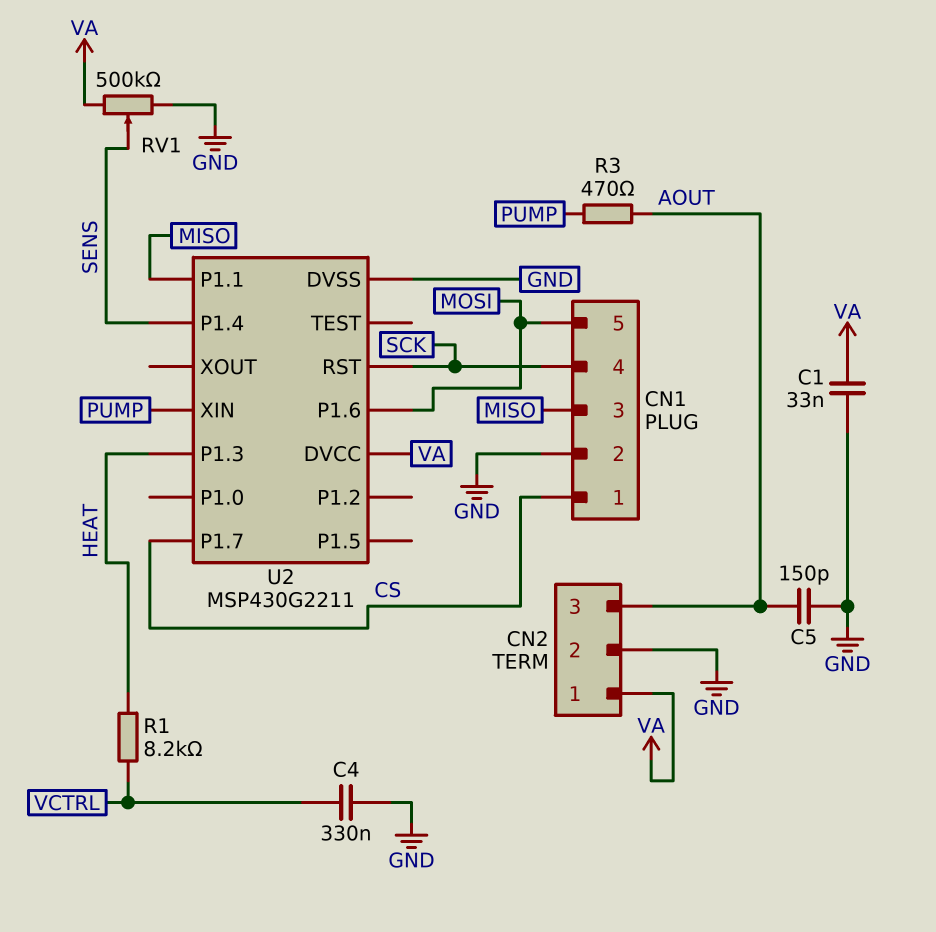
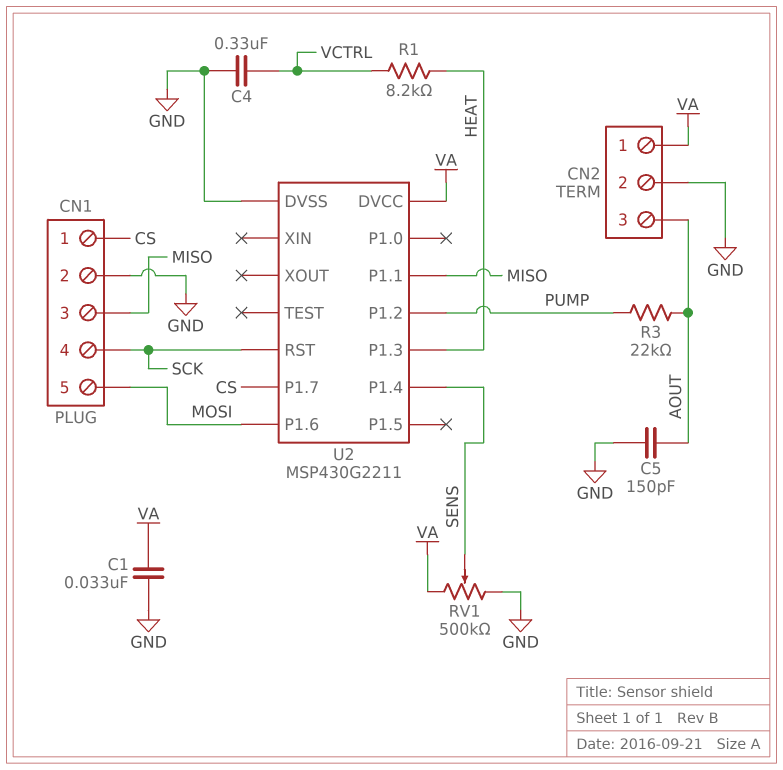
R3: 470 (AOUT, PUMP) -> 22k (AOUT, PUMP)
U2 pin P1.2: none -> PUMP
U2 pin XIN: PUMP -> none

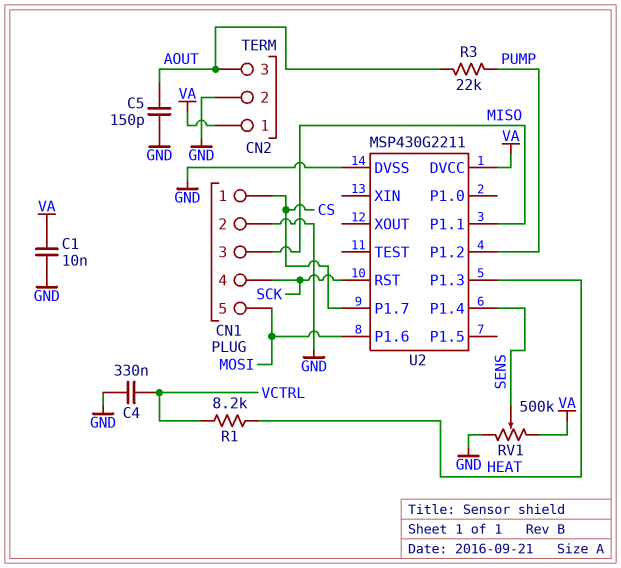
C1: 33nF (GND, VA) -> 10nF (GND, VA)

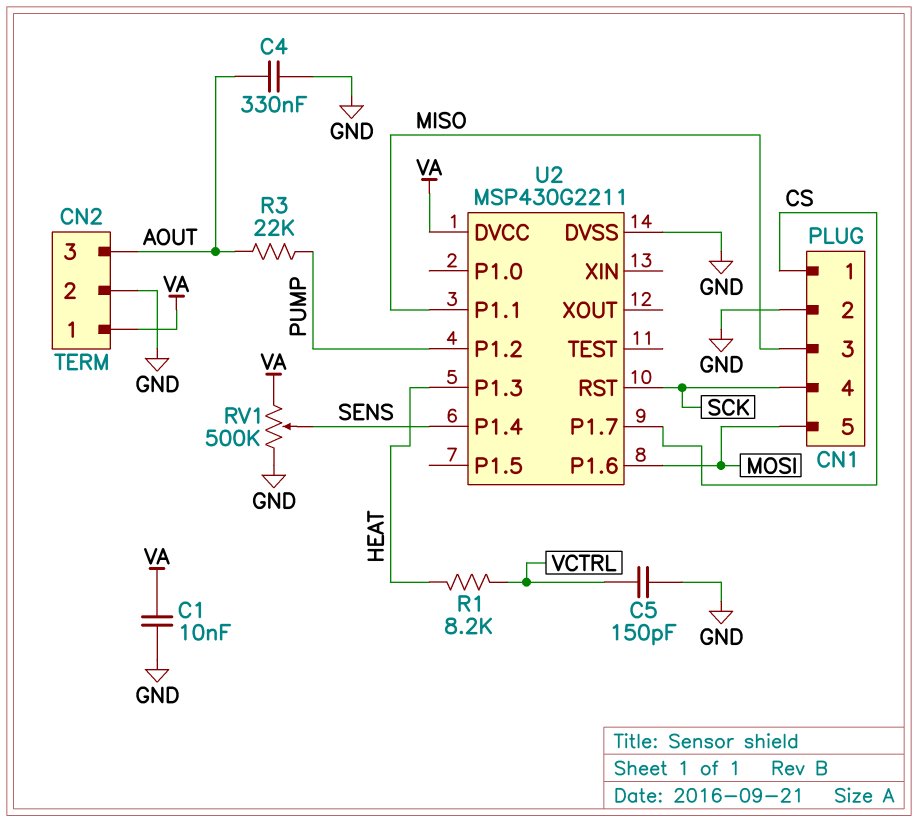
C4: 330nF (GND, VCTRL) -> 330nF (AOUT, GND)
C5: 150pF (AOUT, GND) -> 150pF (GND, VCTRL)

